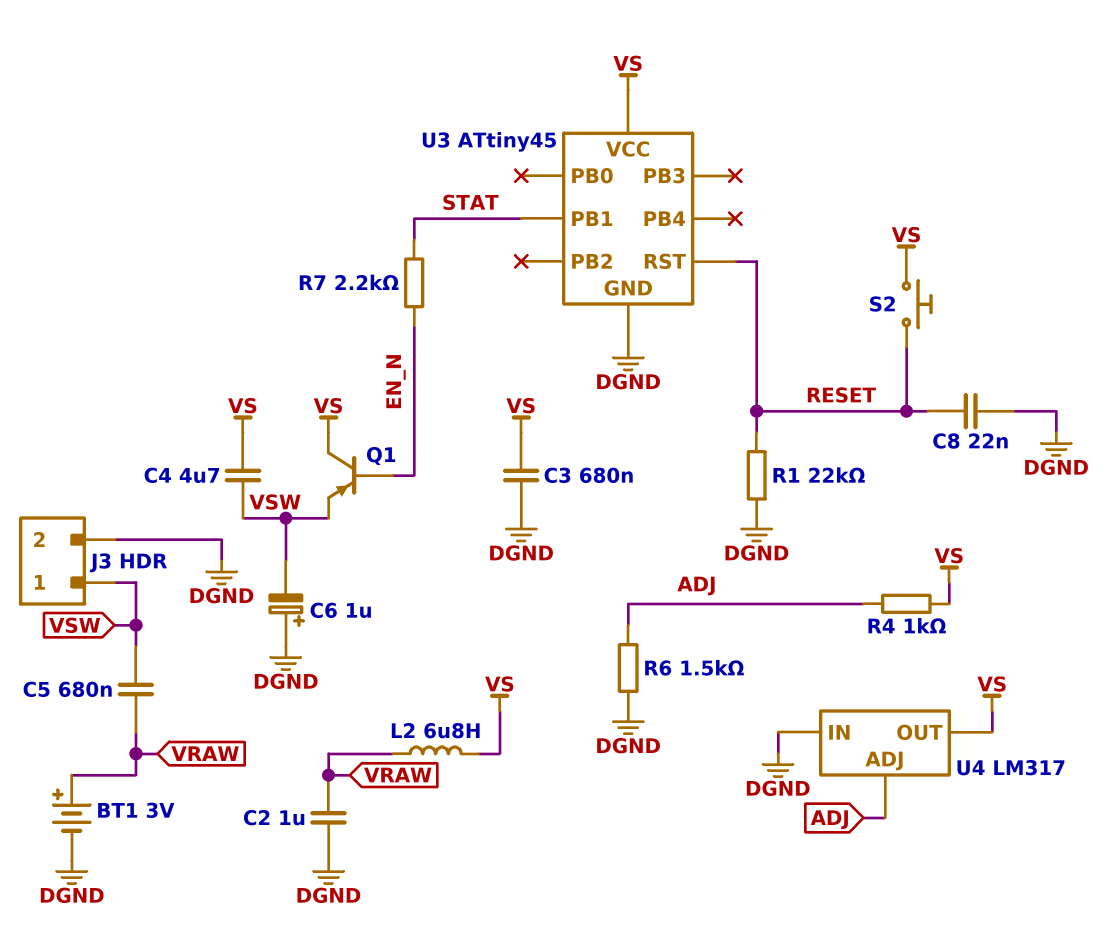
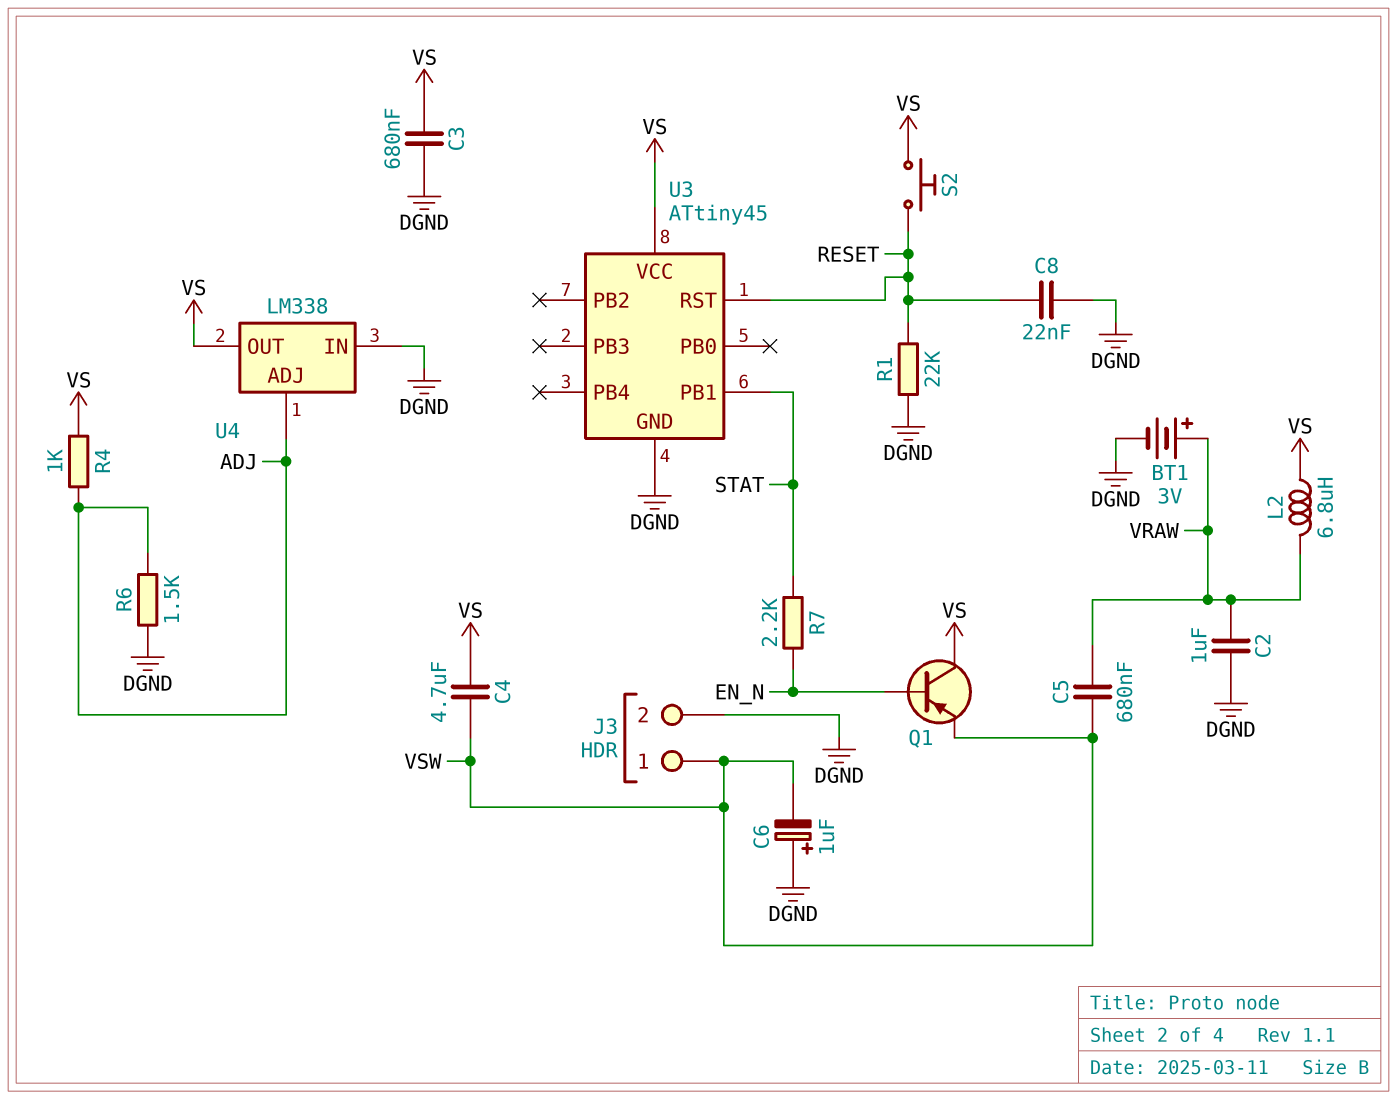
U4: LM317 -> LM338

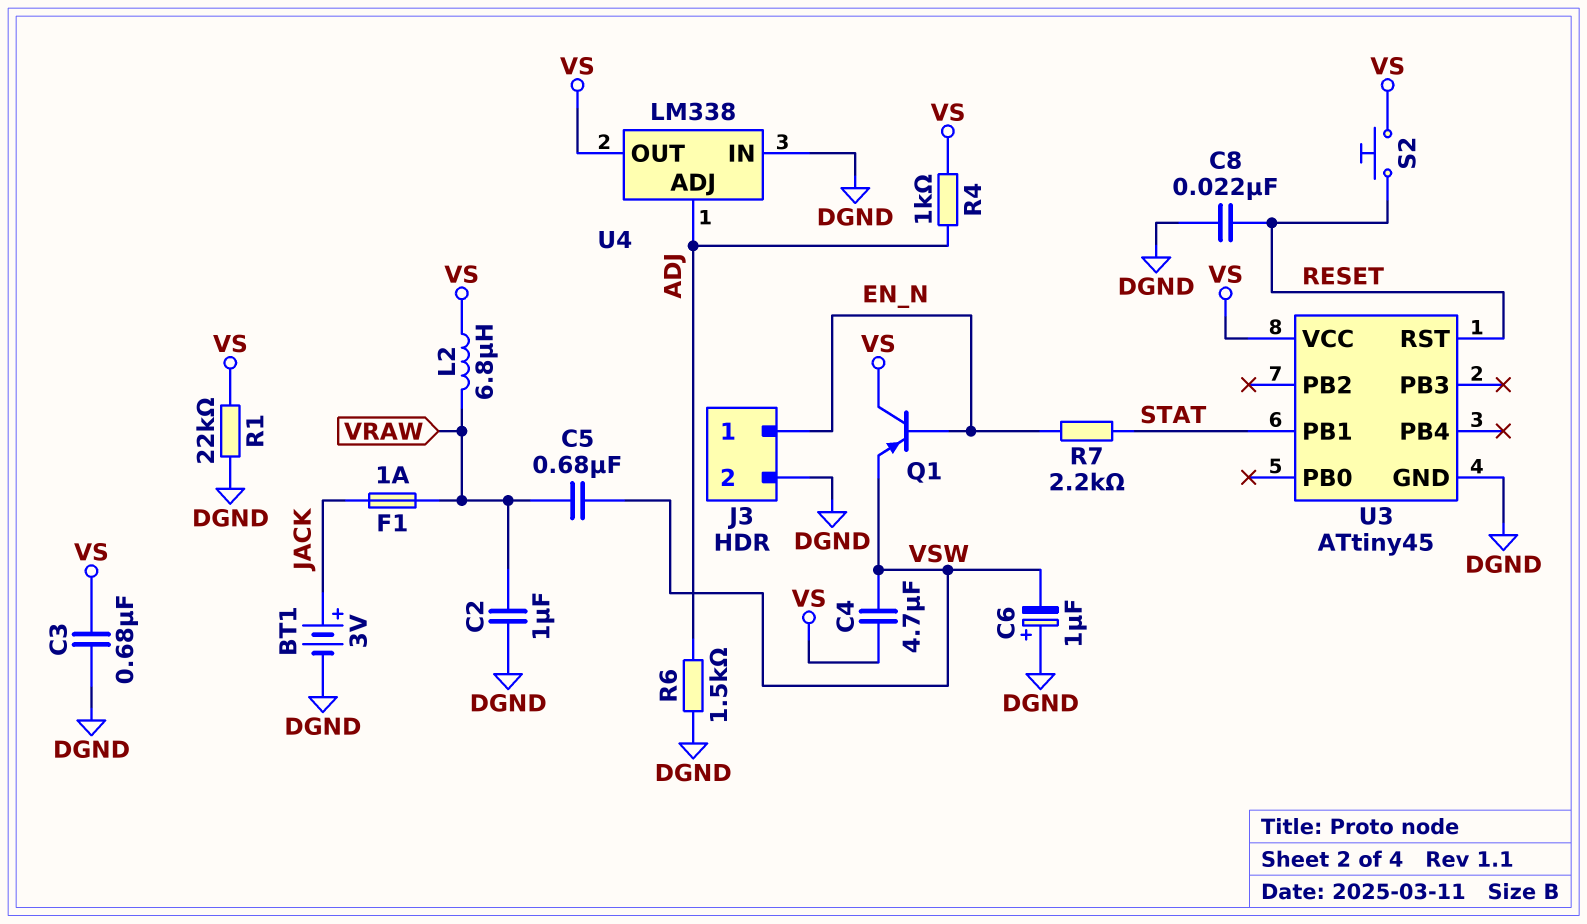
BT1: 3V (plus VRAW, minus DGND) -> 3V (plus JACK, minus DGND)
F1: none -> 1A (JACK, VRAW)
J3 pin 1: VSW -> EN_N
R1: 22k (DGND, RESET) -> 22k (DGND, VS)

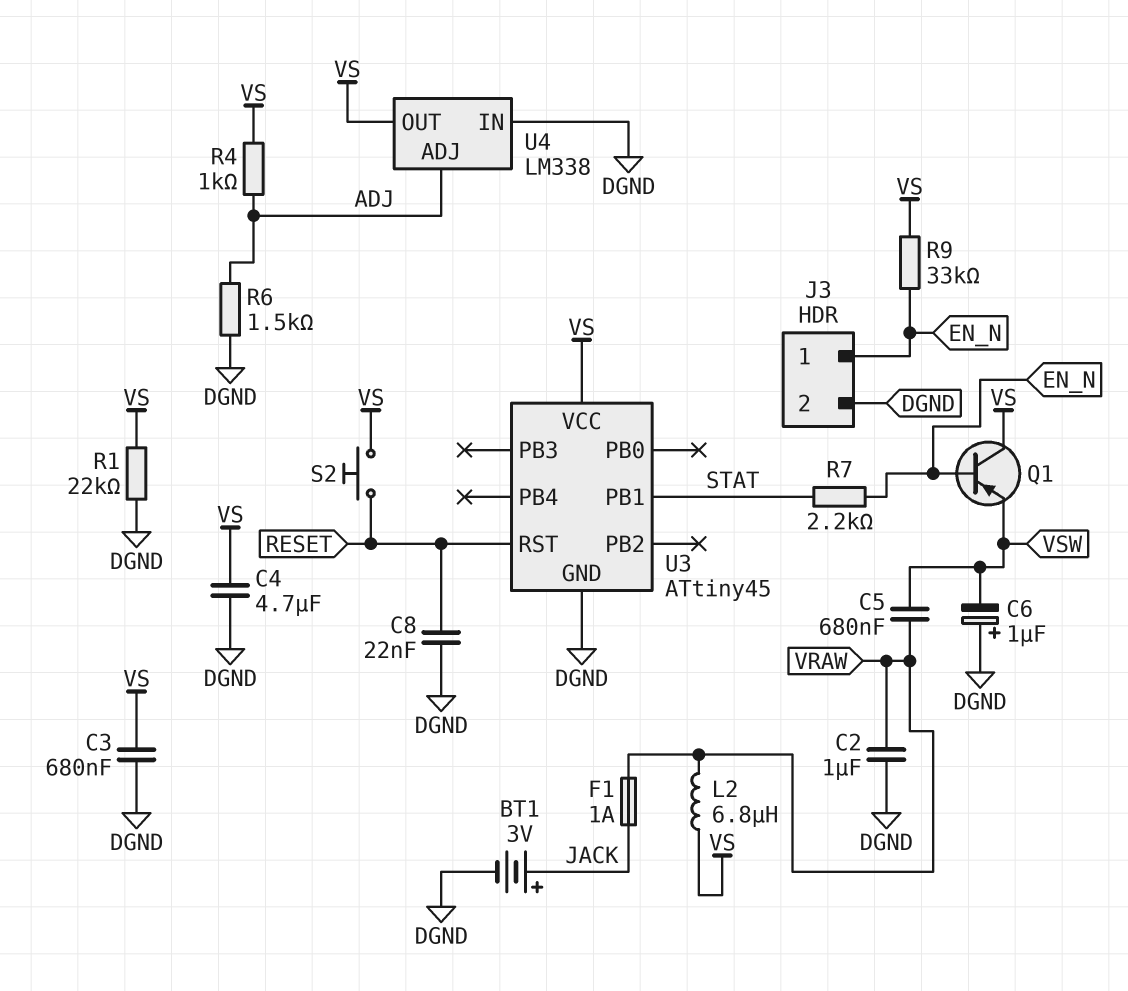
C4: 4.7uF (VS, VSW) -> 4.7uF (DGND, VS)
R9: none -> 33k (EN_N, VS)

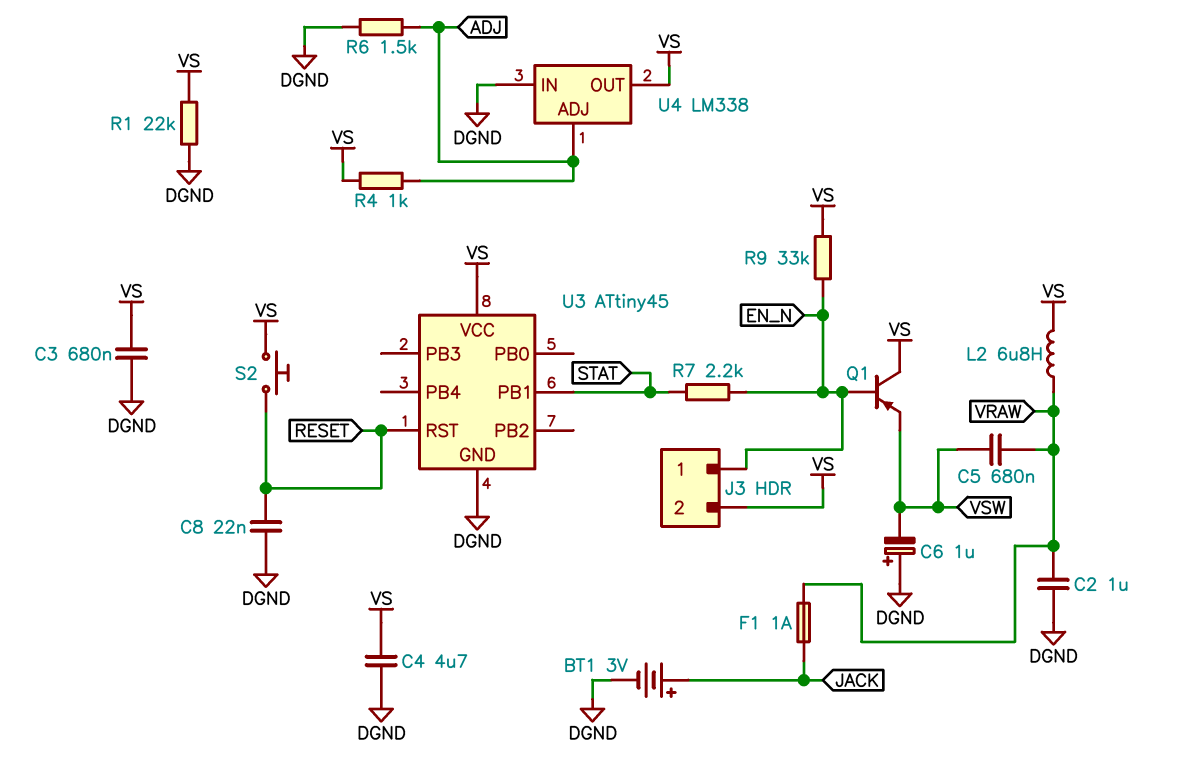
J3 pin 2: DGND -> VS

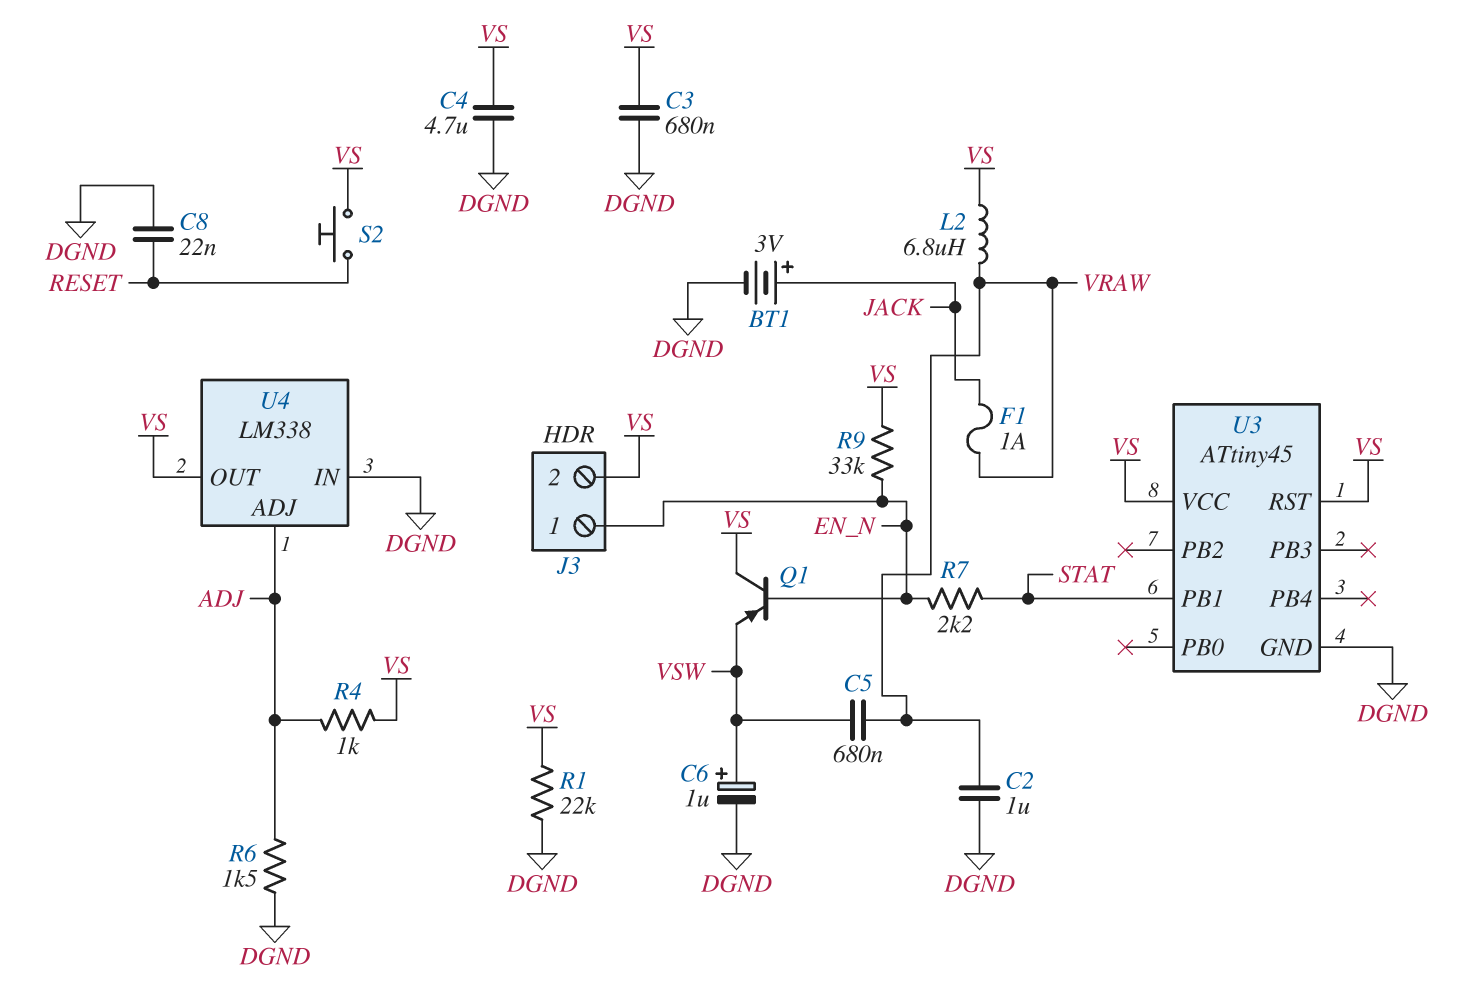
C6: 1uF (plus DGND, minus VSW) -> 1uF (plus VSW, minus DGND)
U3 pin RST: RESET -> VS

